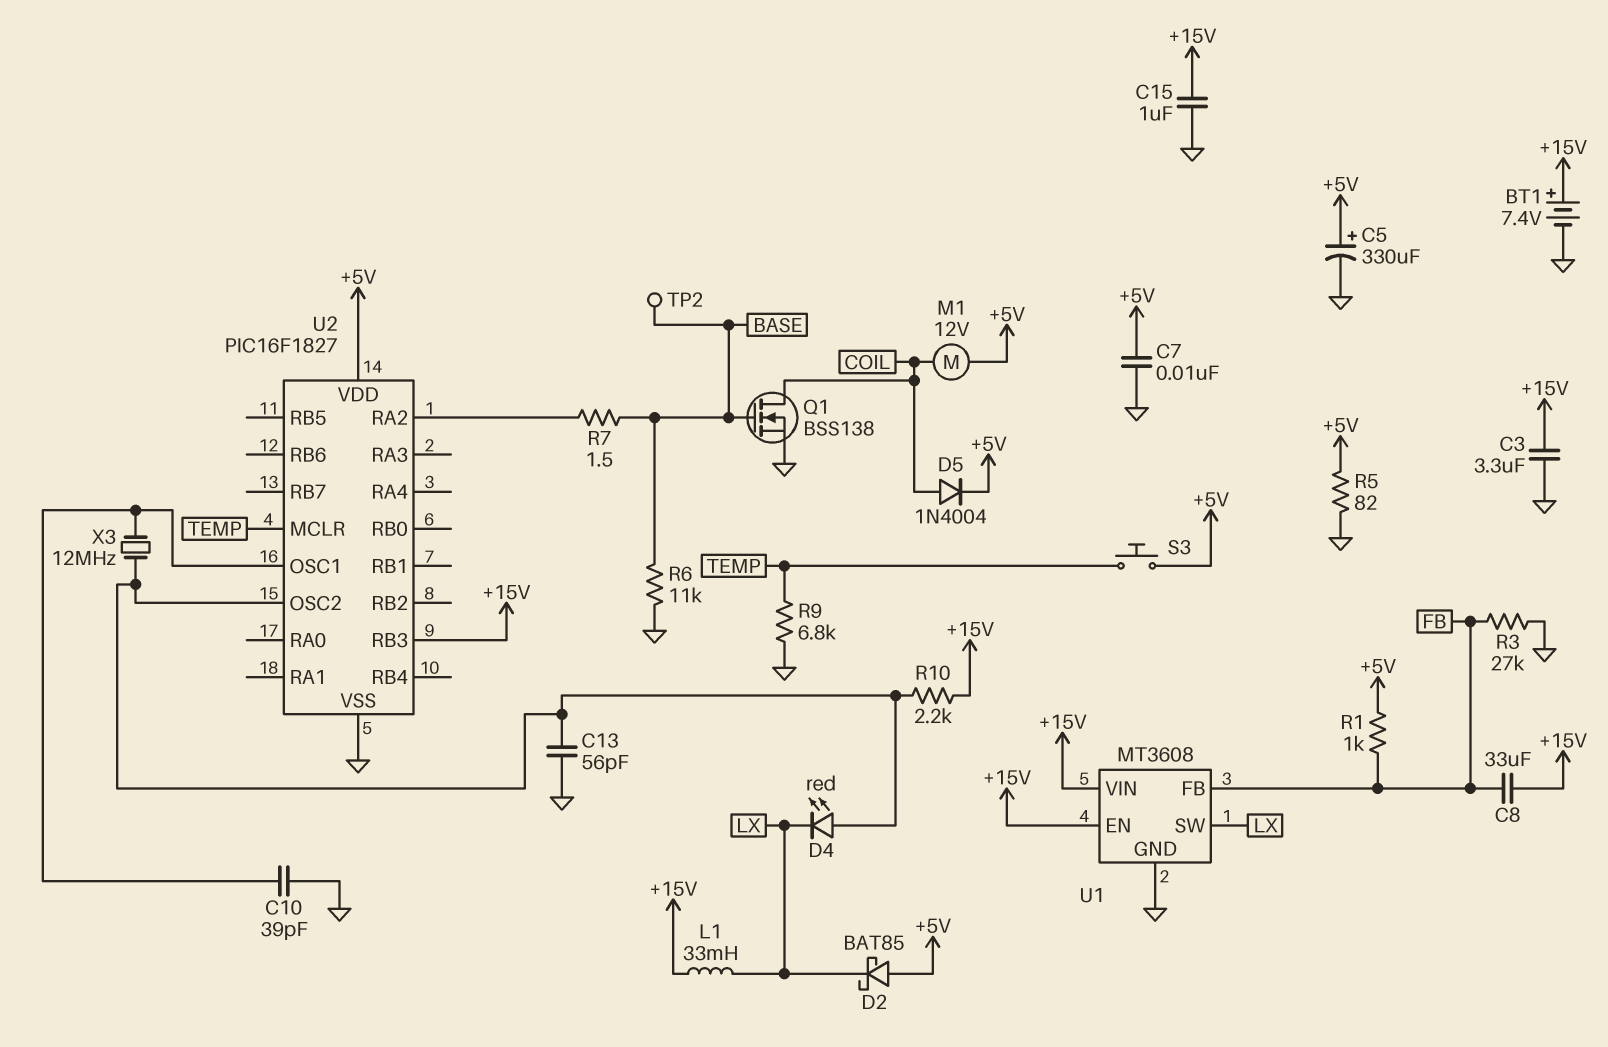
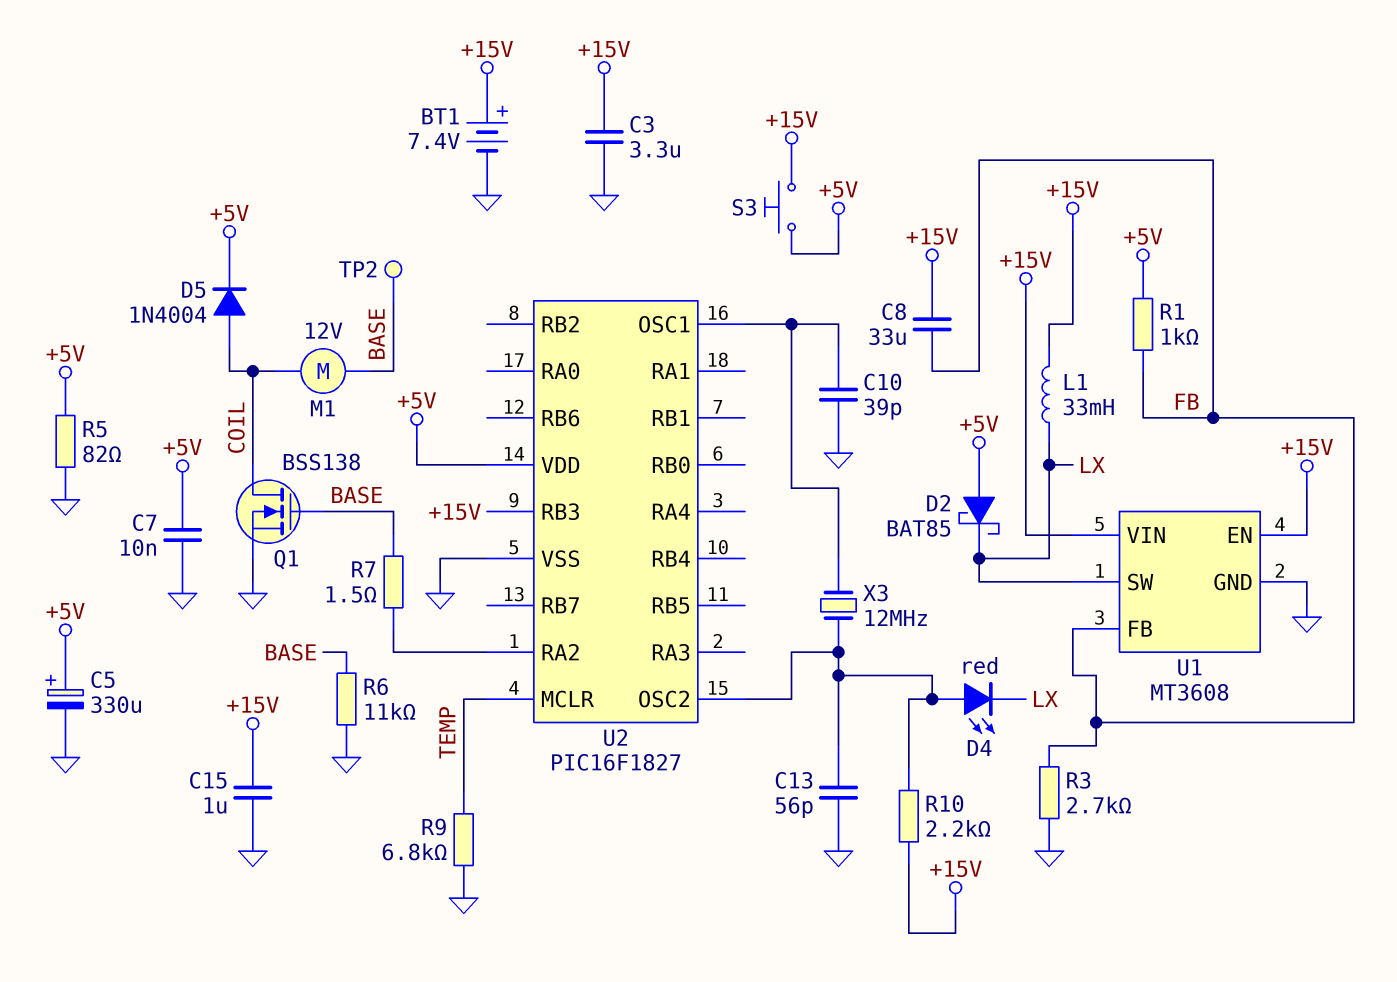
M1: motor 12V (+5V, COIL) -> motor 12V (BASE, COIL)
R3: 27k (FB, GND) -> 2.7k (FB, GND)
S3: button (+5V, TEMP) -> button (+5V, +15V)

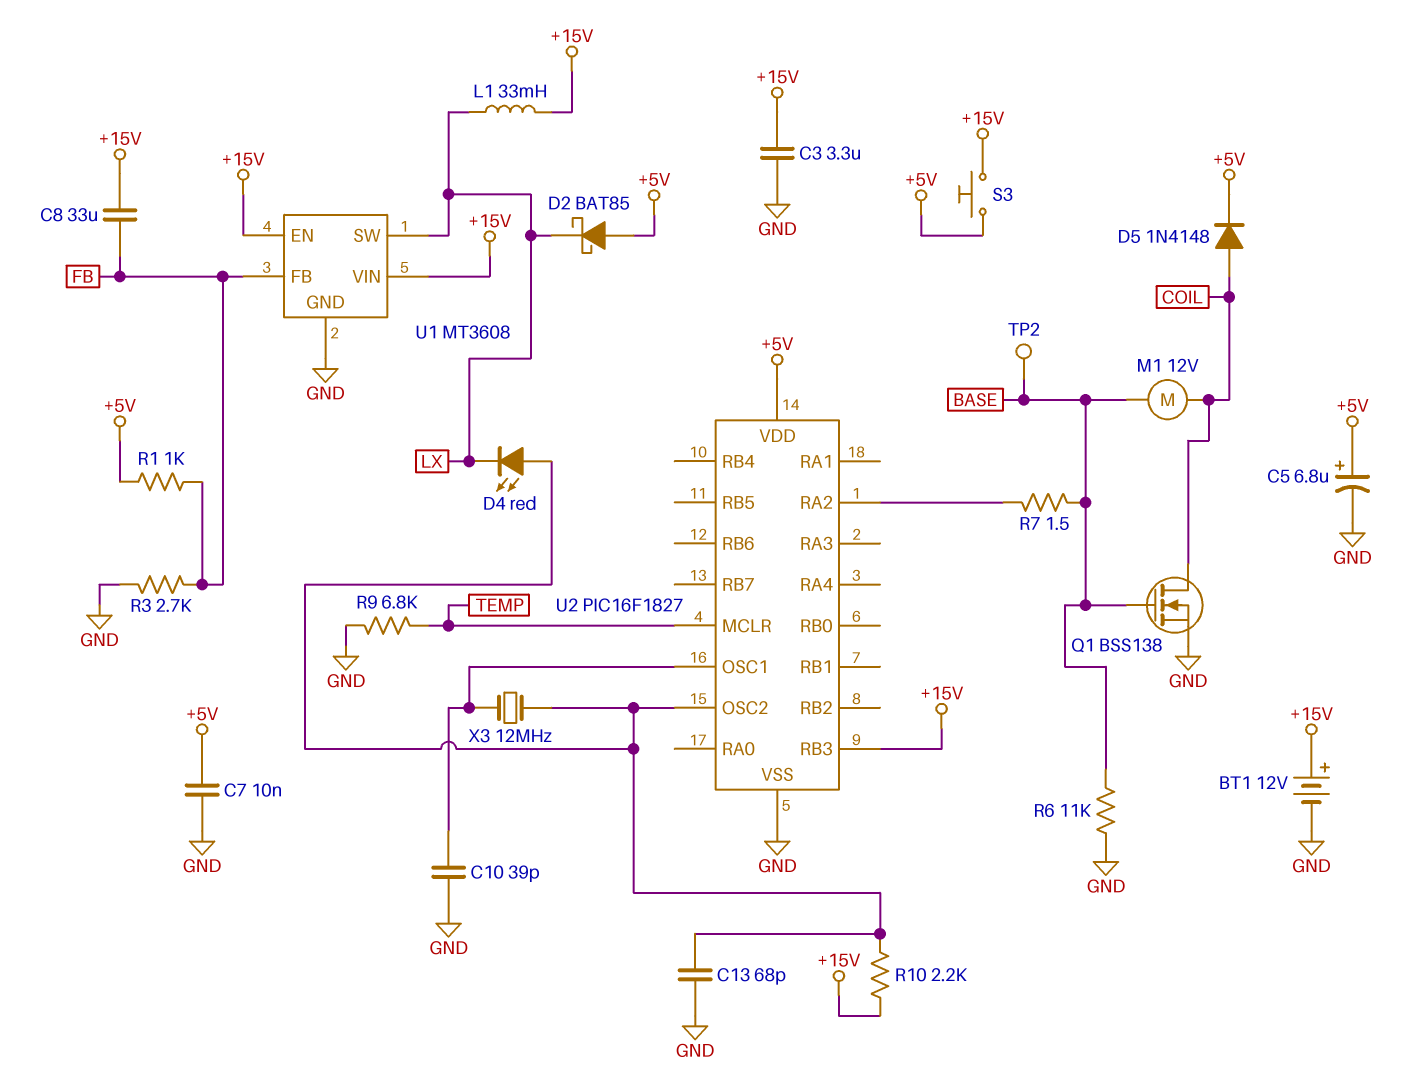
BT1: 7.4V (plus +15V, minus GND) -> 12V (plus +15V, minus GND)
C5: 330uF (plus +5V, minus GND) -> 6.8uF (plus +5V, minus GND)
C13: 56pF (GND, U2/OSC2) -> 68pF (GND, U2/OSC2)
C15: 1uF (+15V, GND) -> none
D5: diode 1N4004 (A COIL, K +5V) -> diode 1N4148 (A COIL, K +5V)
R5: 82 (+5V, GND) -> none

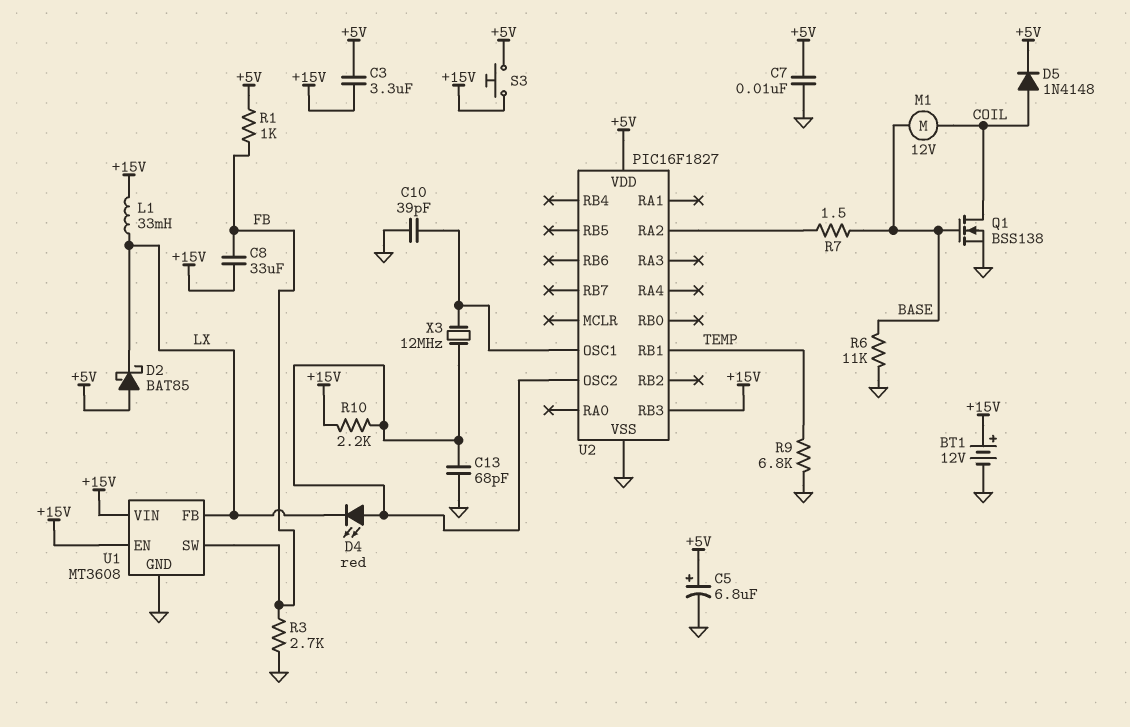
C3: 3.3uF (+15V, GND) -> 3.3uF (+5V, +15V)
TP2: test point (BASE) -> none
U1 pin FB: FB -> LX
U1 pin SW: LX -> FB
U2 pin MCLR: TEMP -> none
U2 pin RB1: none -> TEMP

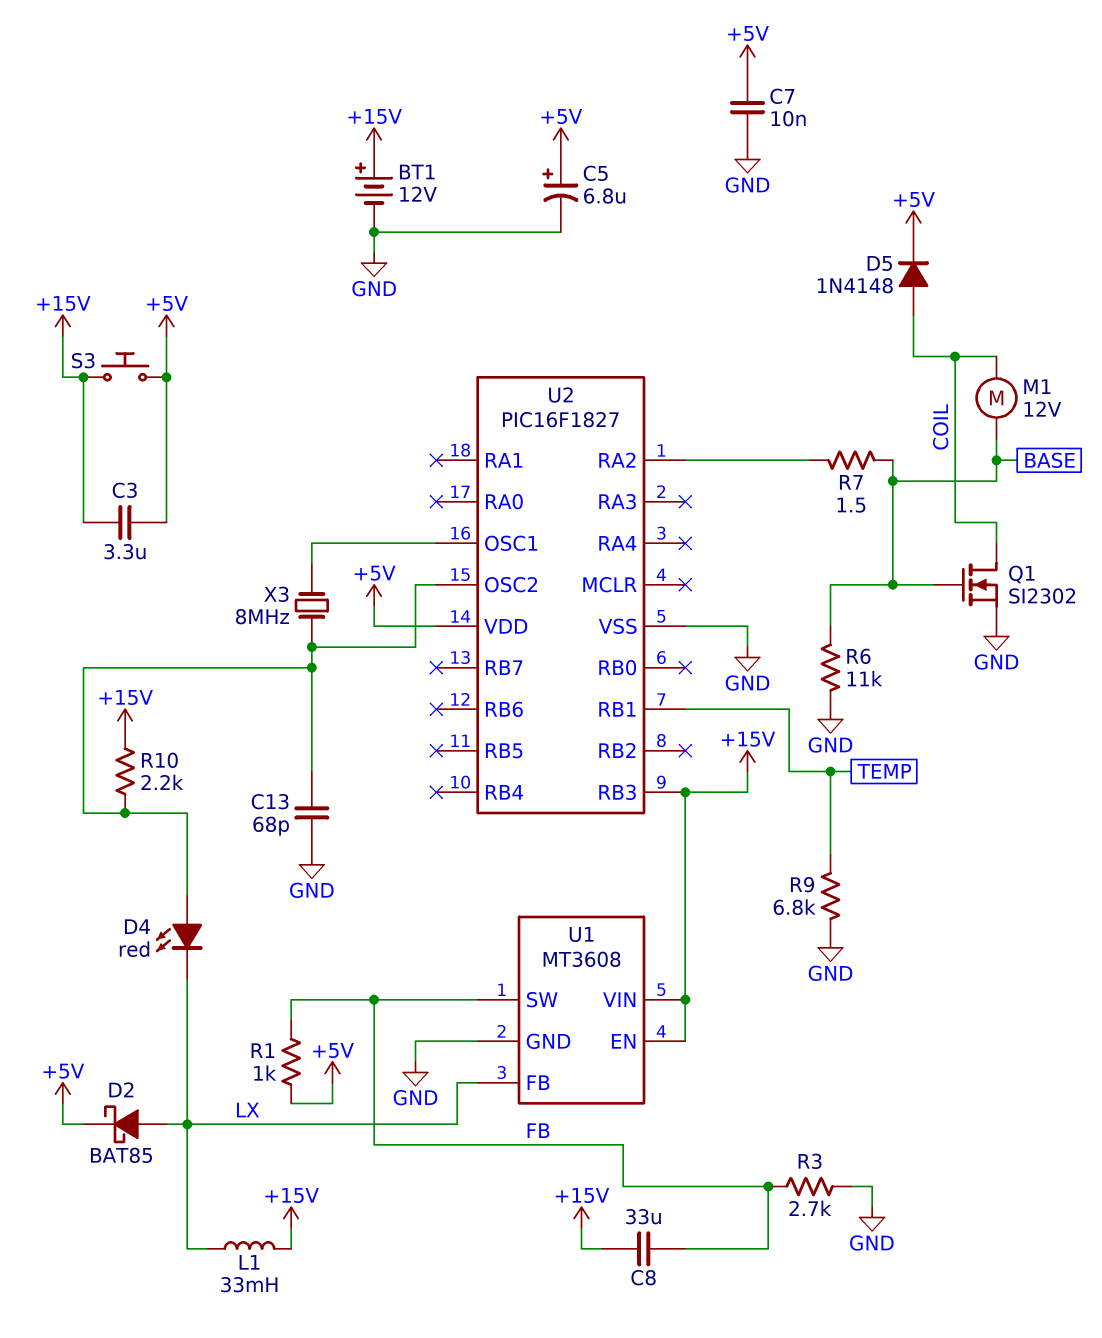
C10: 39pF (GND, U2/OSC1) -> none
D2: schottky BAT85 (A +5V, K LX) -> schottky BAT85 (A LX, K +5V)
Q1: NMOS BSS138 (G BASE, D COIL, S GND) -> NMOS SI2302 (G BASE, D COIL, S GND)
X3: 12MHz (U2/OSC1, U2/OSC2) -> 8MHz (U2/OSC1, U2/OSC2)

